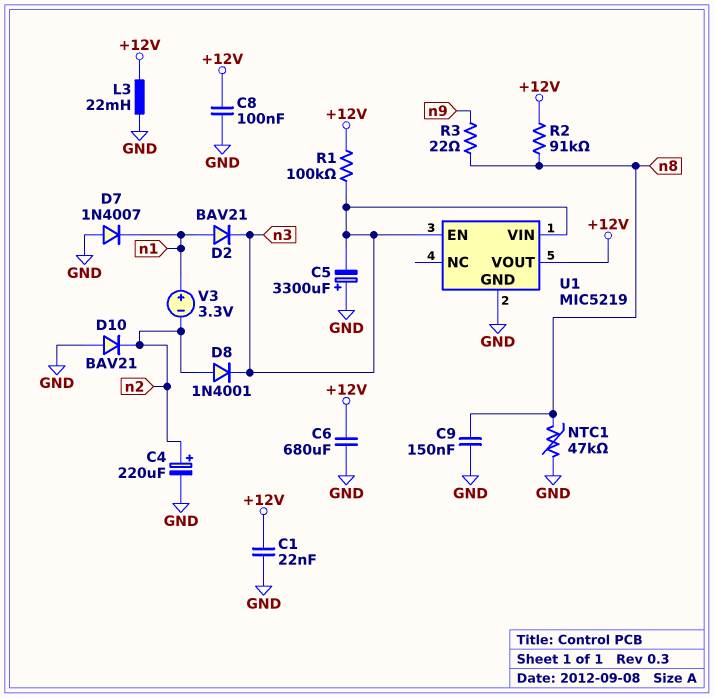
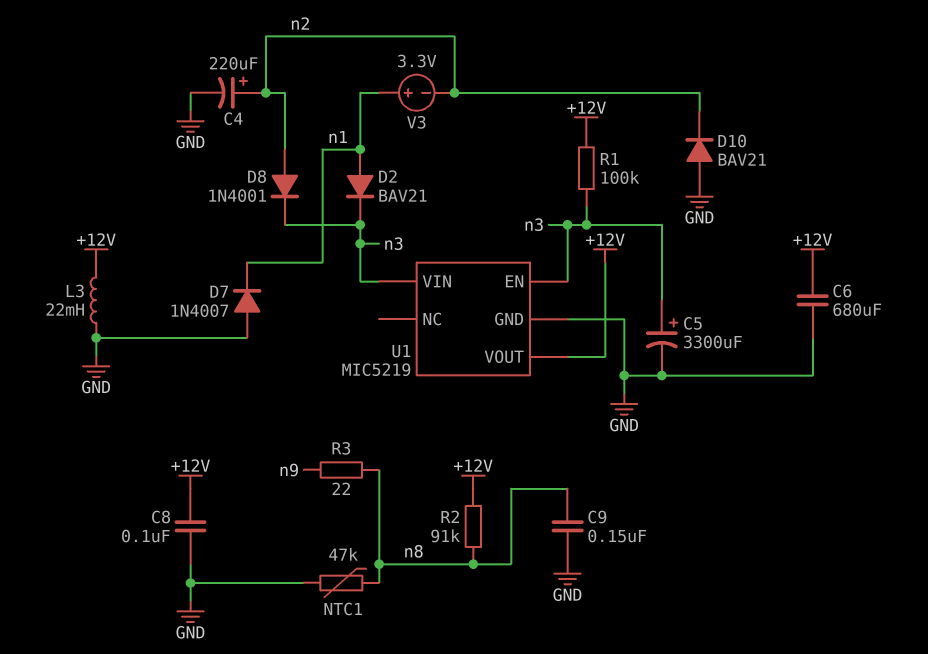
C1: 22nF (+12V, GND) -> none
C5: 3300uF (plus GND, minus n3) -> 3300uF (plus n3, minus GND)

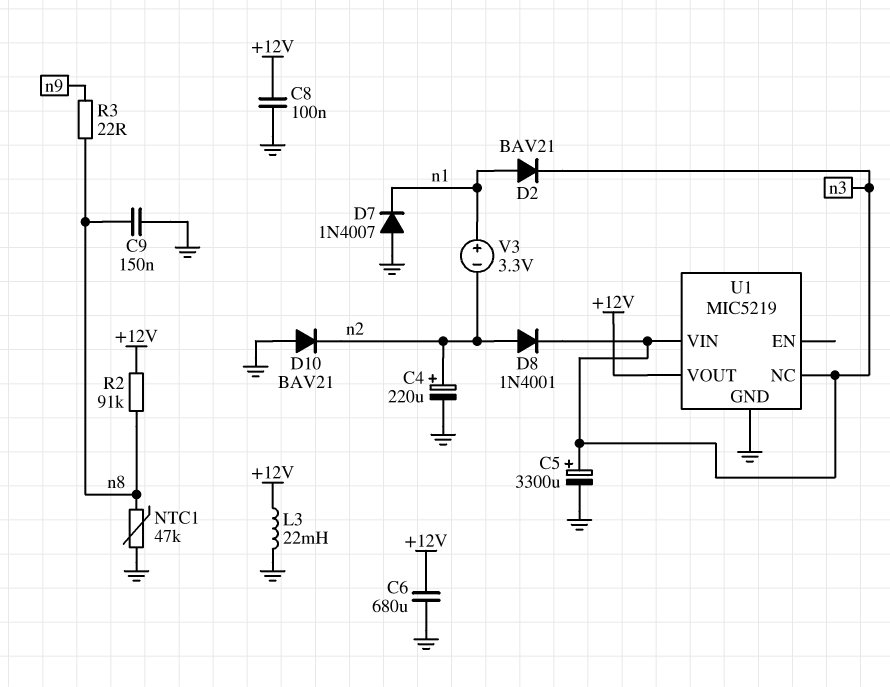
R1: 100k (+12V, n3) -> none
U1 pin EN: n3 -> none
U1 pin NC: none -> n3

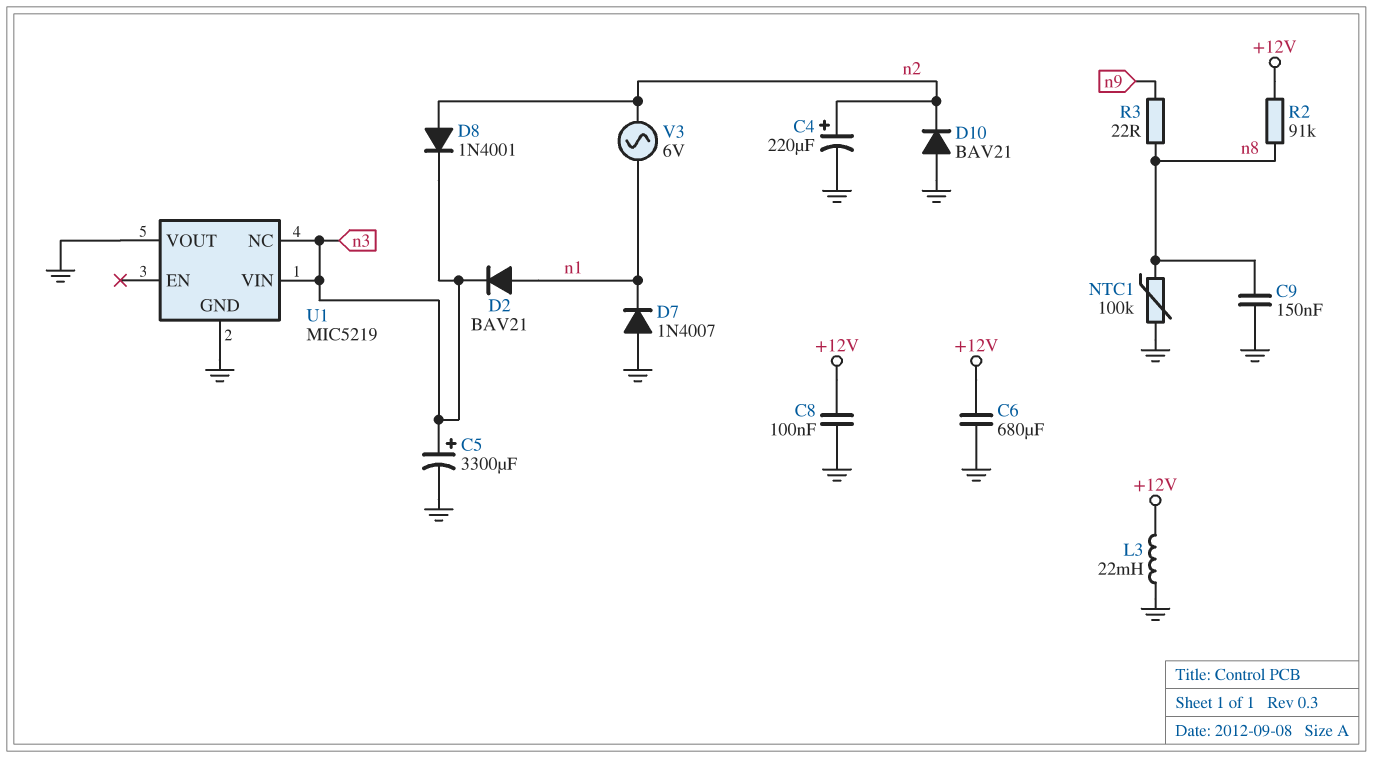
NTC1: 47k (GND, n8) -> 100k (GND, n8)
U1 pin VOUT: +12V -> GND
V3: 3.3V (plus n1, minus n2) -> AC 6V (n1, n2)

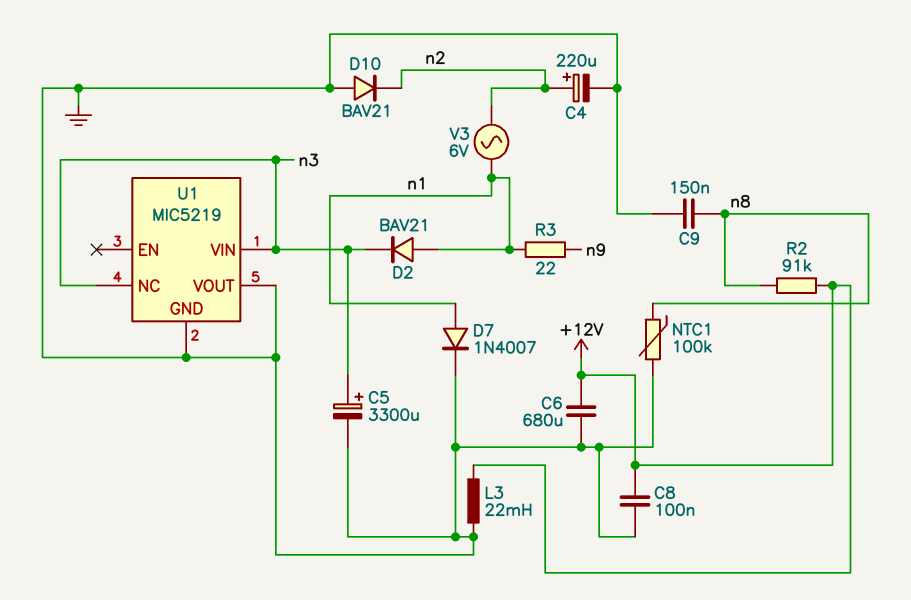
D7: diode 1N4007 (A GND, K n1) -> diode 1N4007 (A n1, K GND)
D8: diode 1N4001 (A n2, K n3) -> none
R3: 22 (n8, n9) -> 22 (n1, n9)

